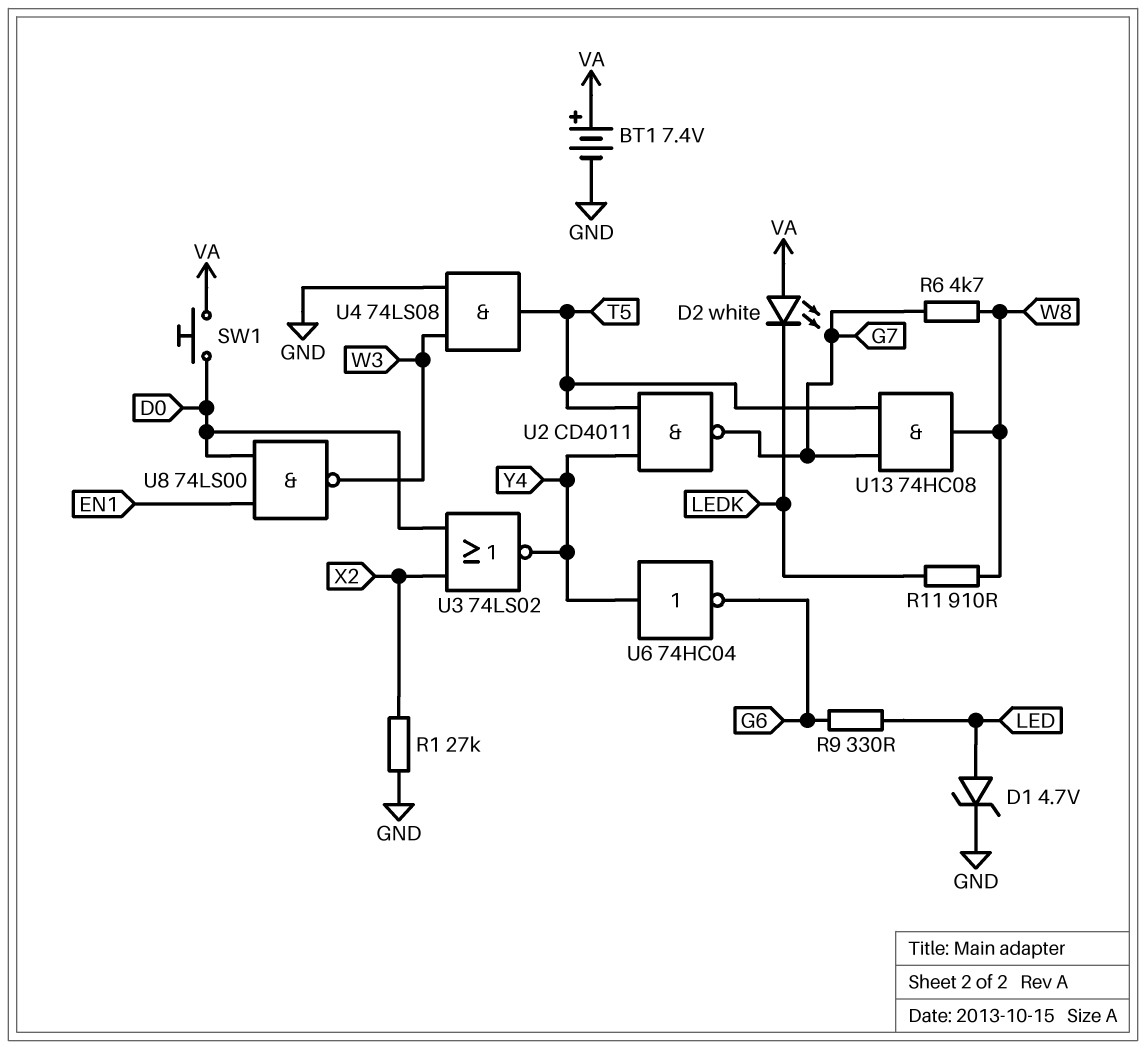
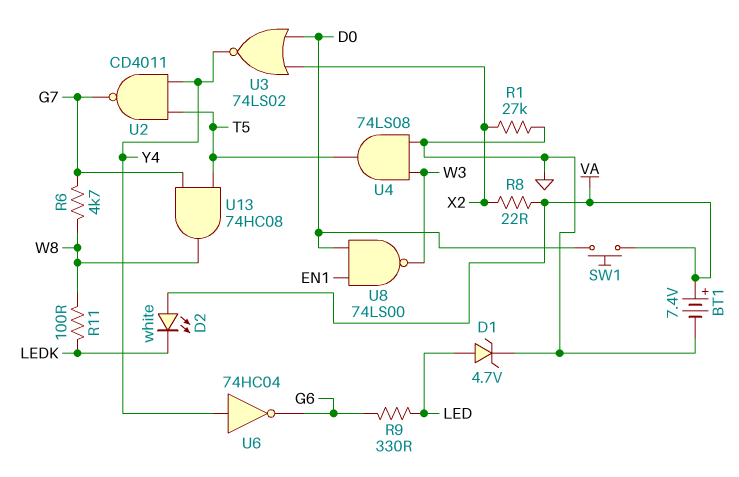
R8: none -> 22 (VA, X2)
R11: 910 (LEDK, W8) -> 100 (LEDK, W8)

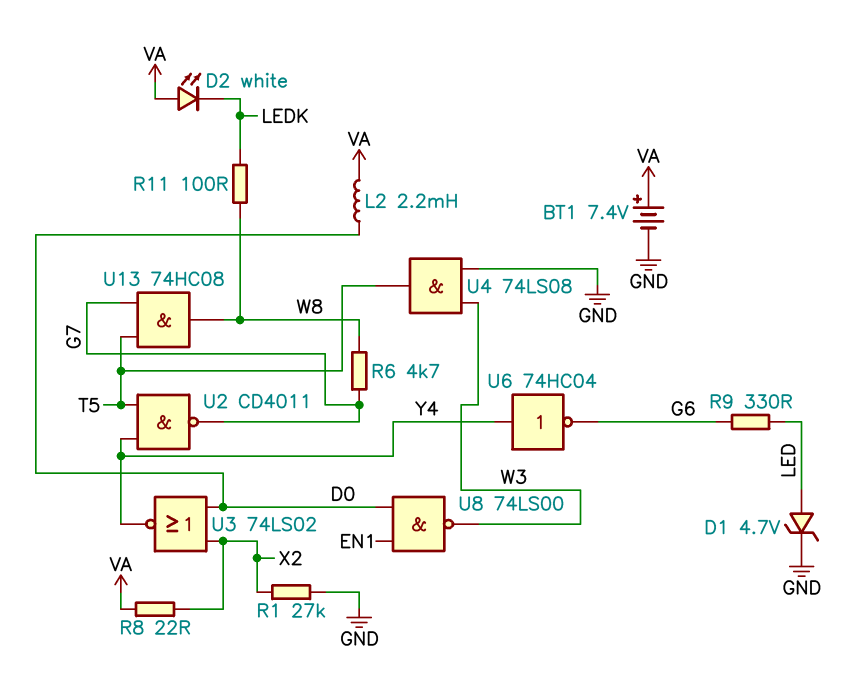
L2: none -> 2.2mH (D0, VA)
SW1: button (D0, VA) -> none

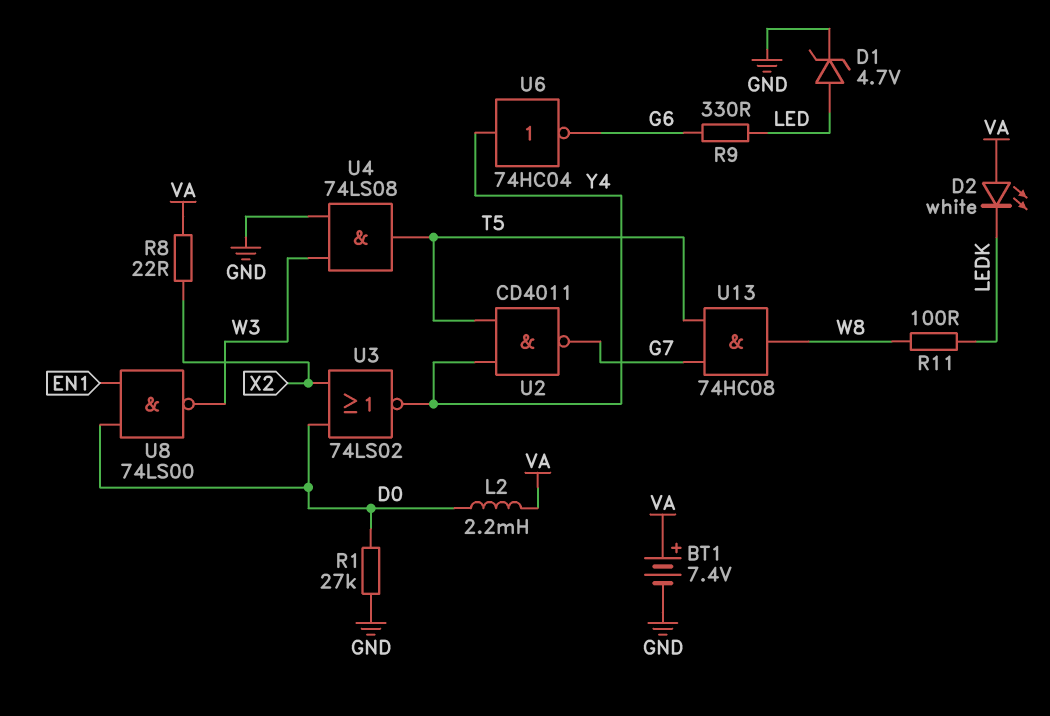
R1: 27k (GND, X2) -> 27k (D0, GND)
R6: 4.7k (G7, W8) -> none

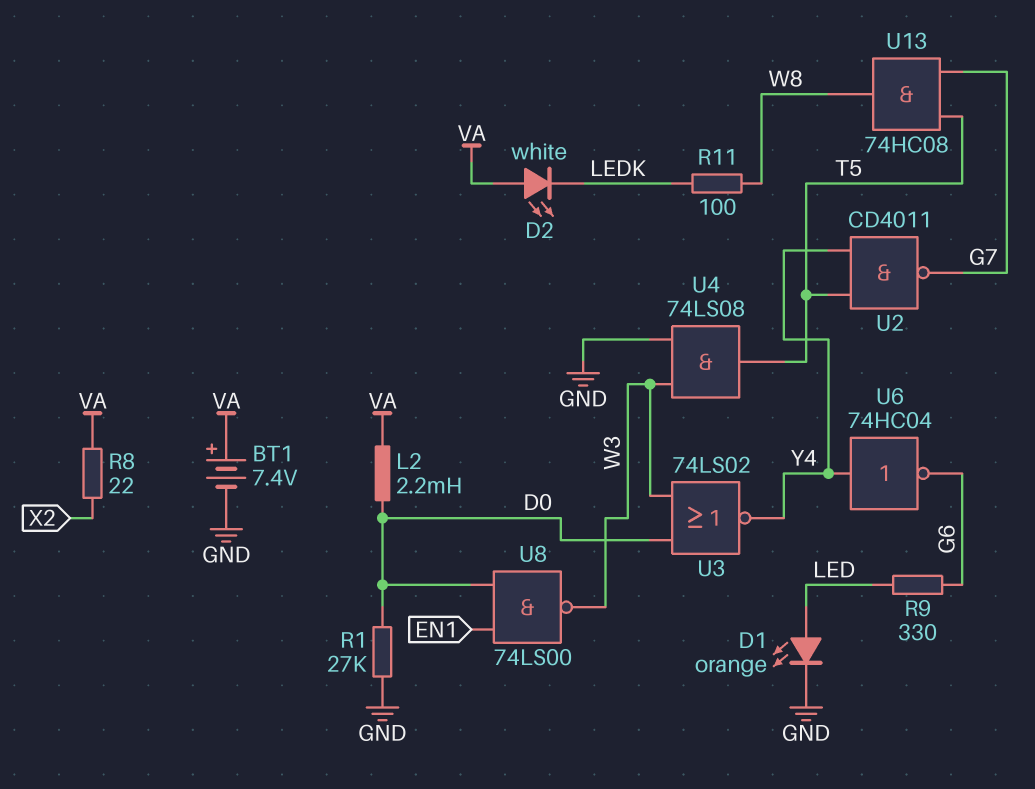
D1: zener 4.7V (A LED, K GND) -> LED orange (A LED, K GND)
U3: NOR 74LS02 (in D0, in X2, out Y4) -> NOR 74LS02 (in D0, in W3, out Y4)

